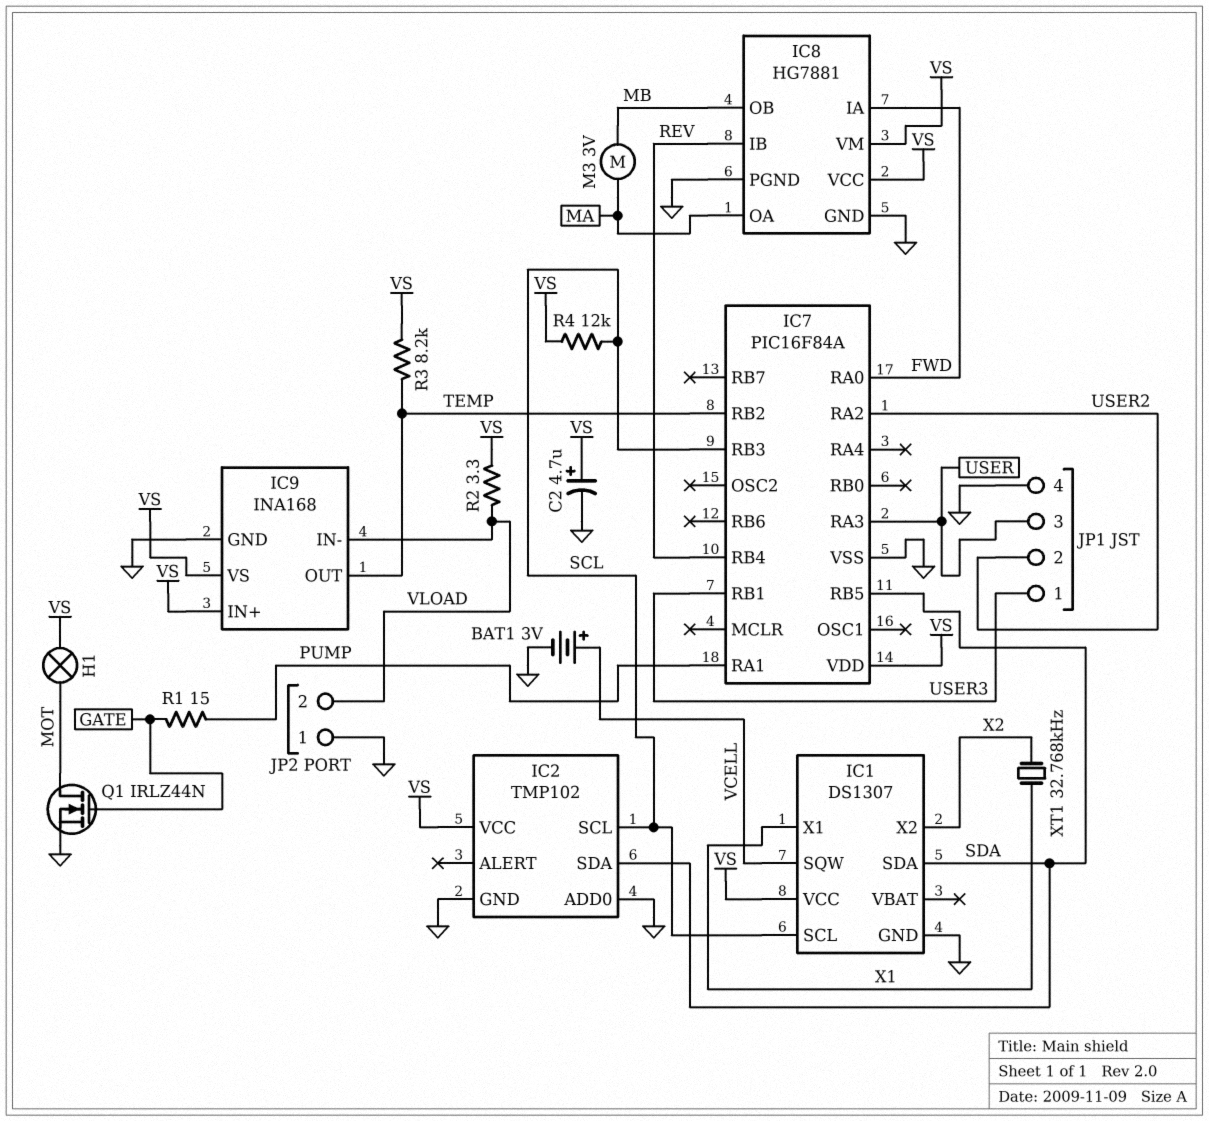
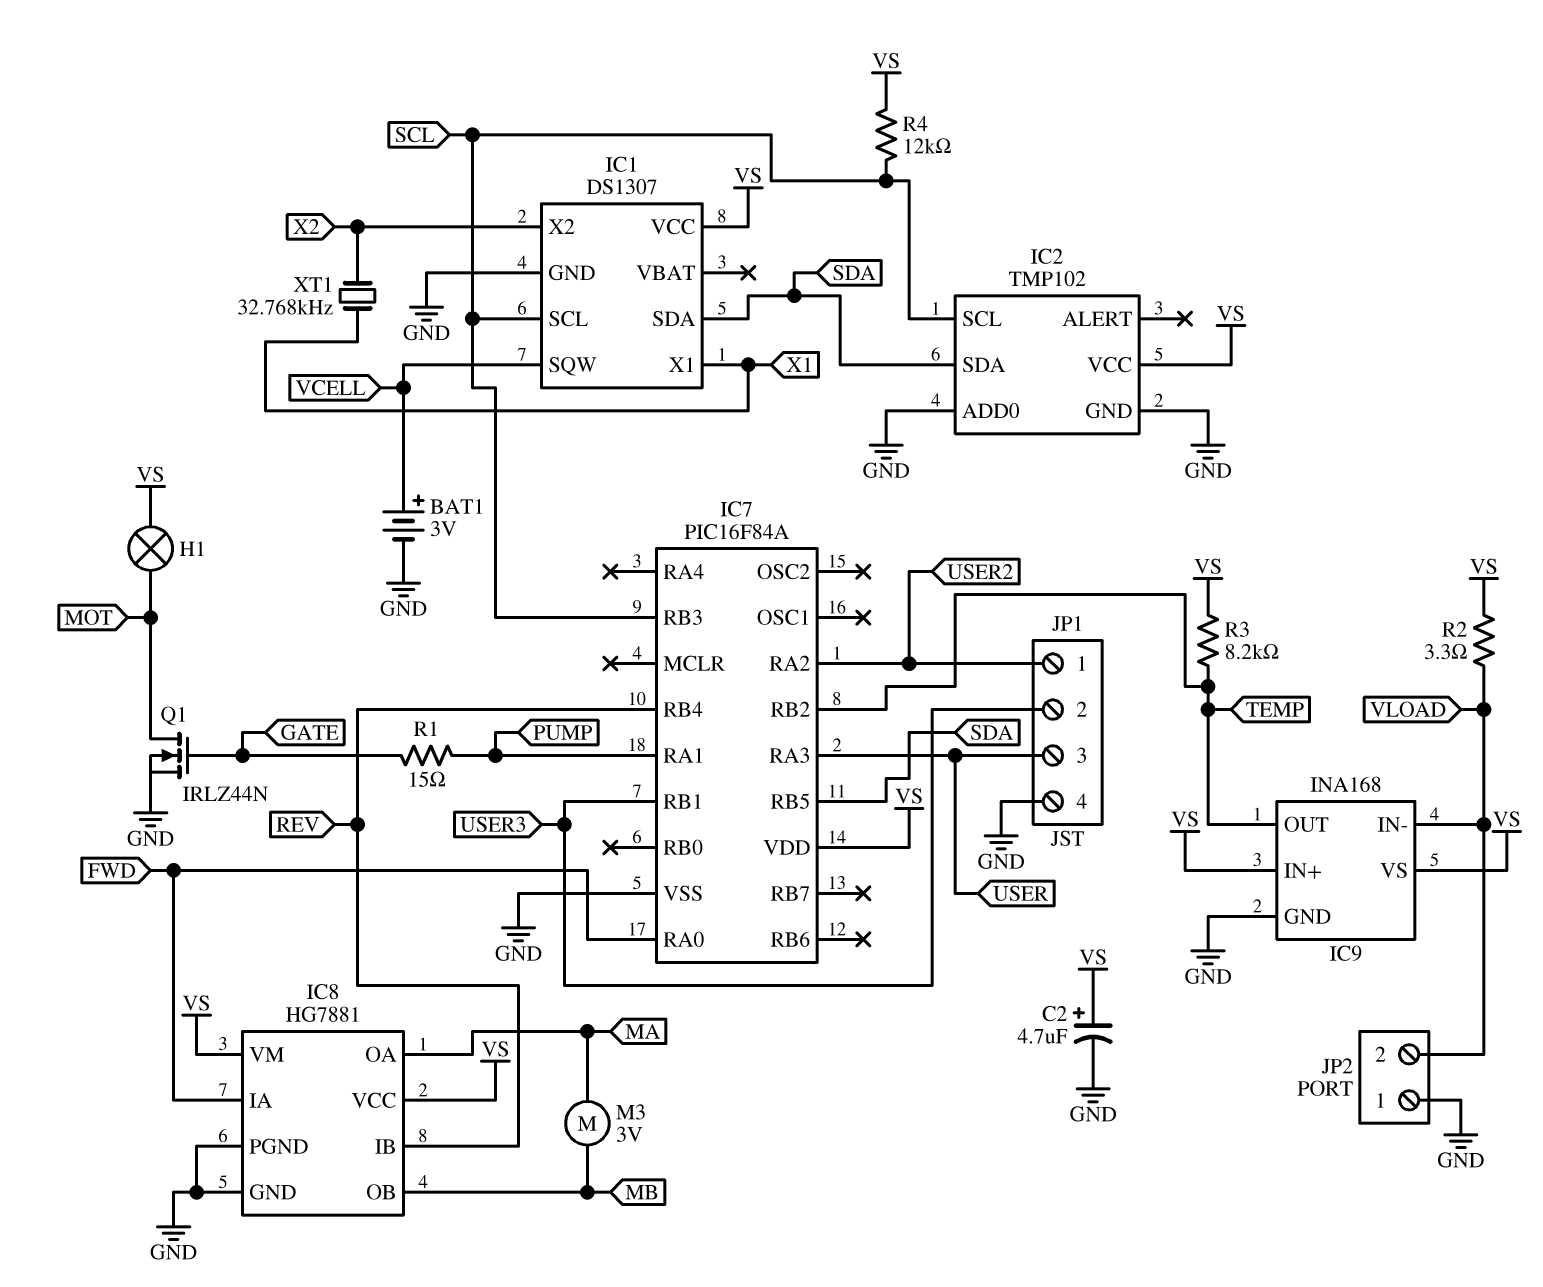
JP1 pin 1: USER3 -> USER2
JP1 pin 2: USER2 -> USER3

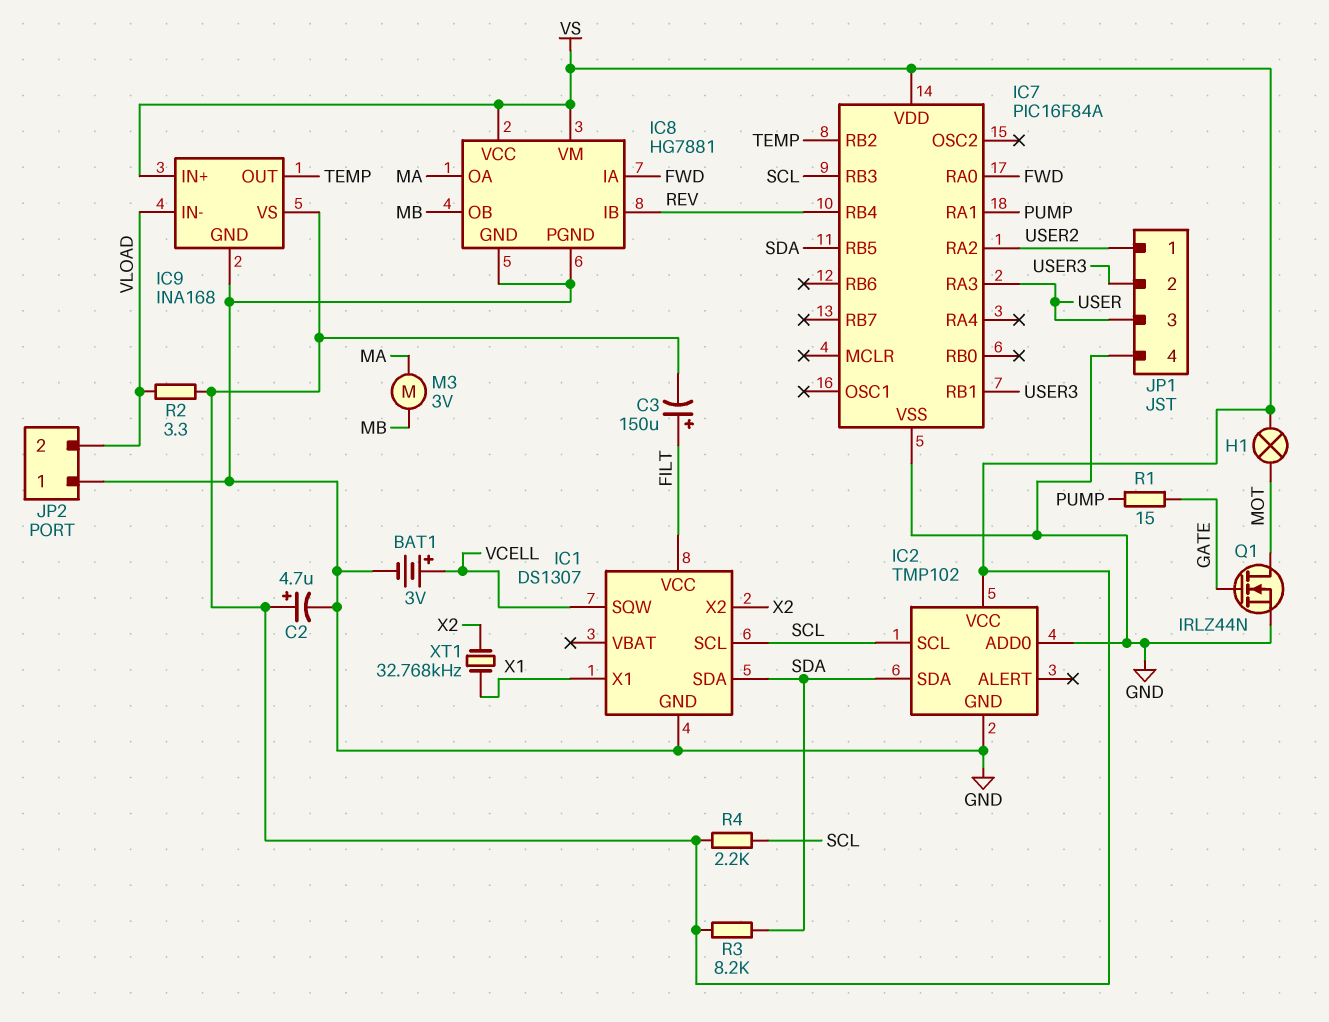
C3: none -> 150uF (plus FILT, minus VS)
IC1 pin VCC: VS -> FILT
R3: 8.2k (TEMP, VS) -> 8.2k (SDA, VS)
R4: 12k (SCL, VS) -> 2.2k (SCL, VS)

